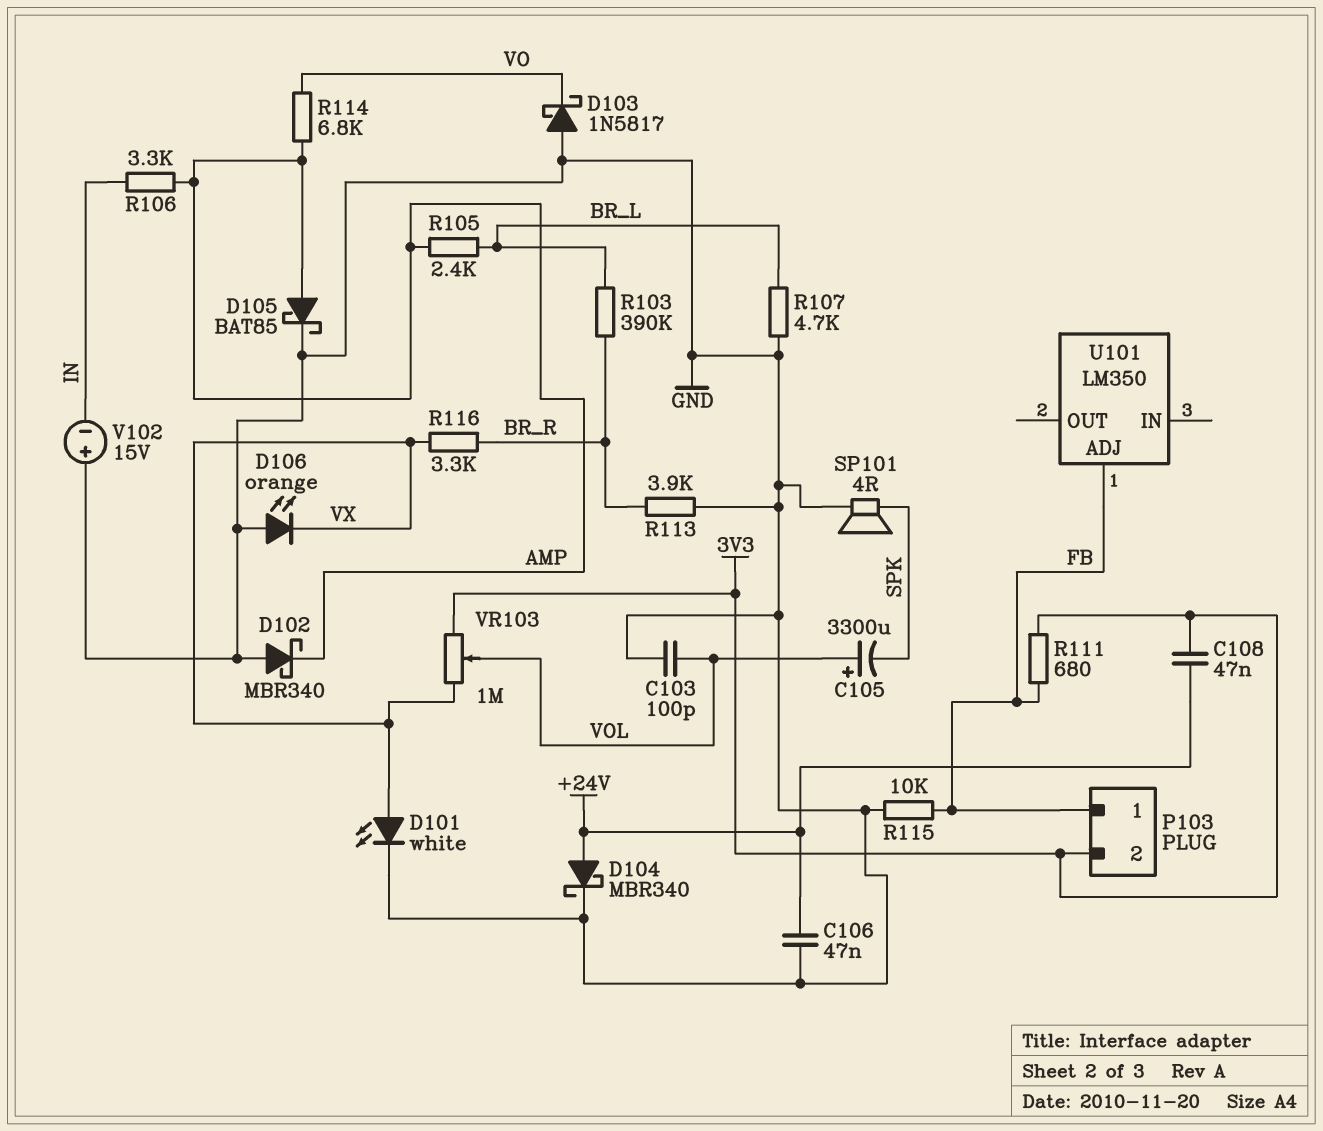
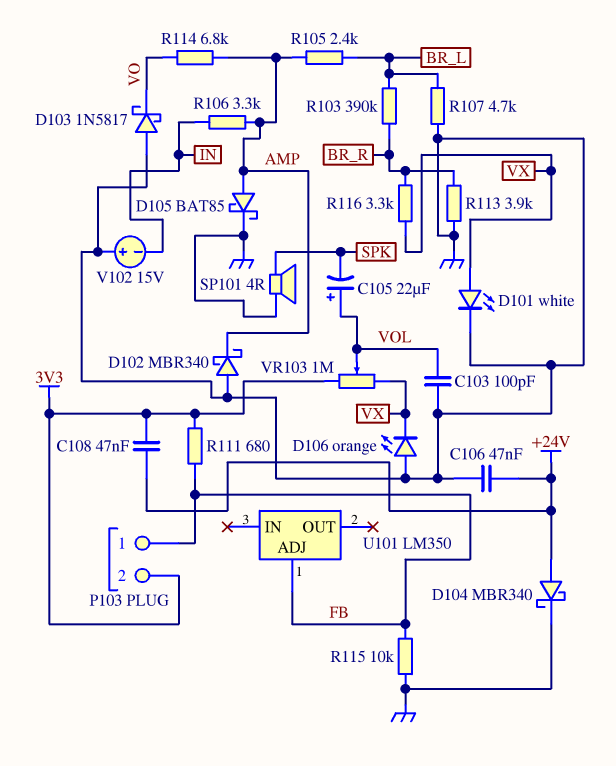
C105: 3300uF (plus VOL, minus SPK) -> 22uF (plus VOL, minus SPK)

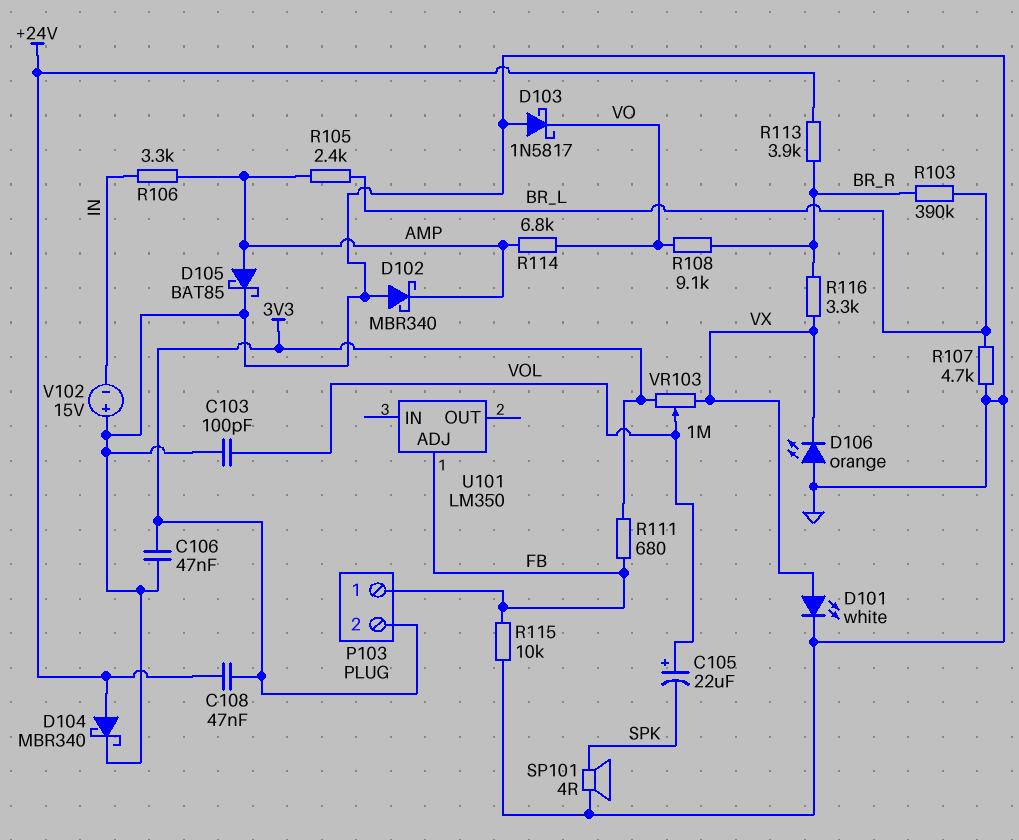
C106: 47nF (+24V, GND) -> 47nF (3V3, GND)
R108: none -> 9.1k (BR_R, VO)
R113: 3.9k (BR_R, GND) -> 3.9k (+24V, BR_R)

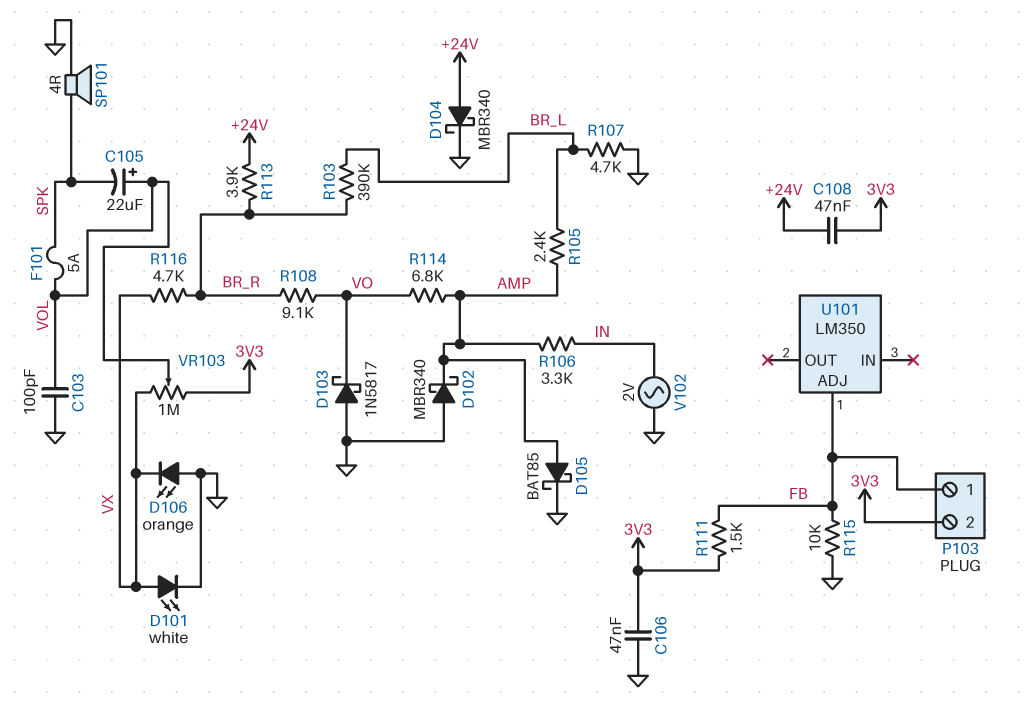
F101: none -> 5A (SPK, VOL)
R111: 680 (3V3, FB) -> 1.5k (3V3, FB)
R116: 3.3k (BR_R, VX) -> 4.7k (BR_R, VX)
V102: 15V (plus GND, minus IN) -> AC 2V (GND, IN)

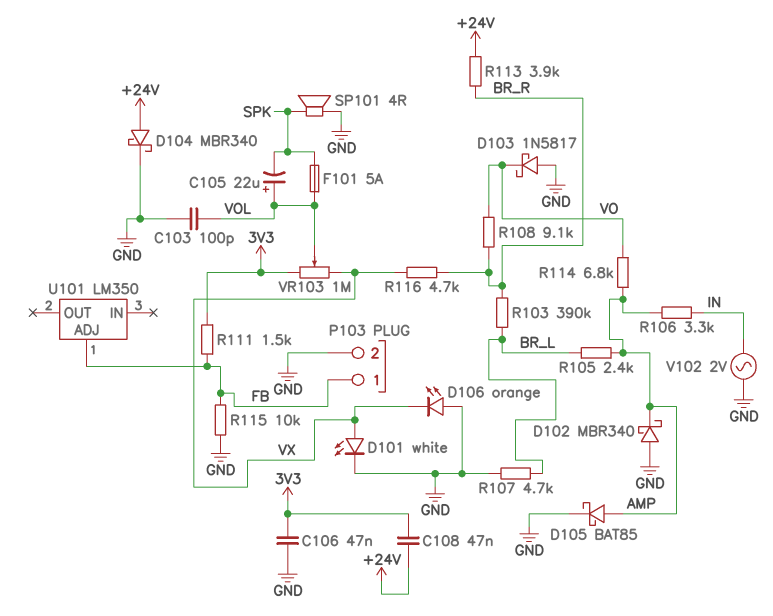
P103 pin 2: 3V3 -> GND

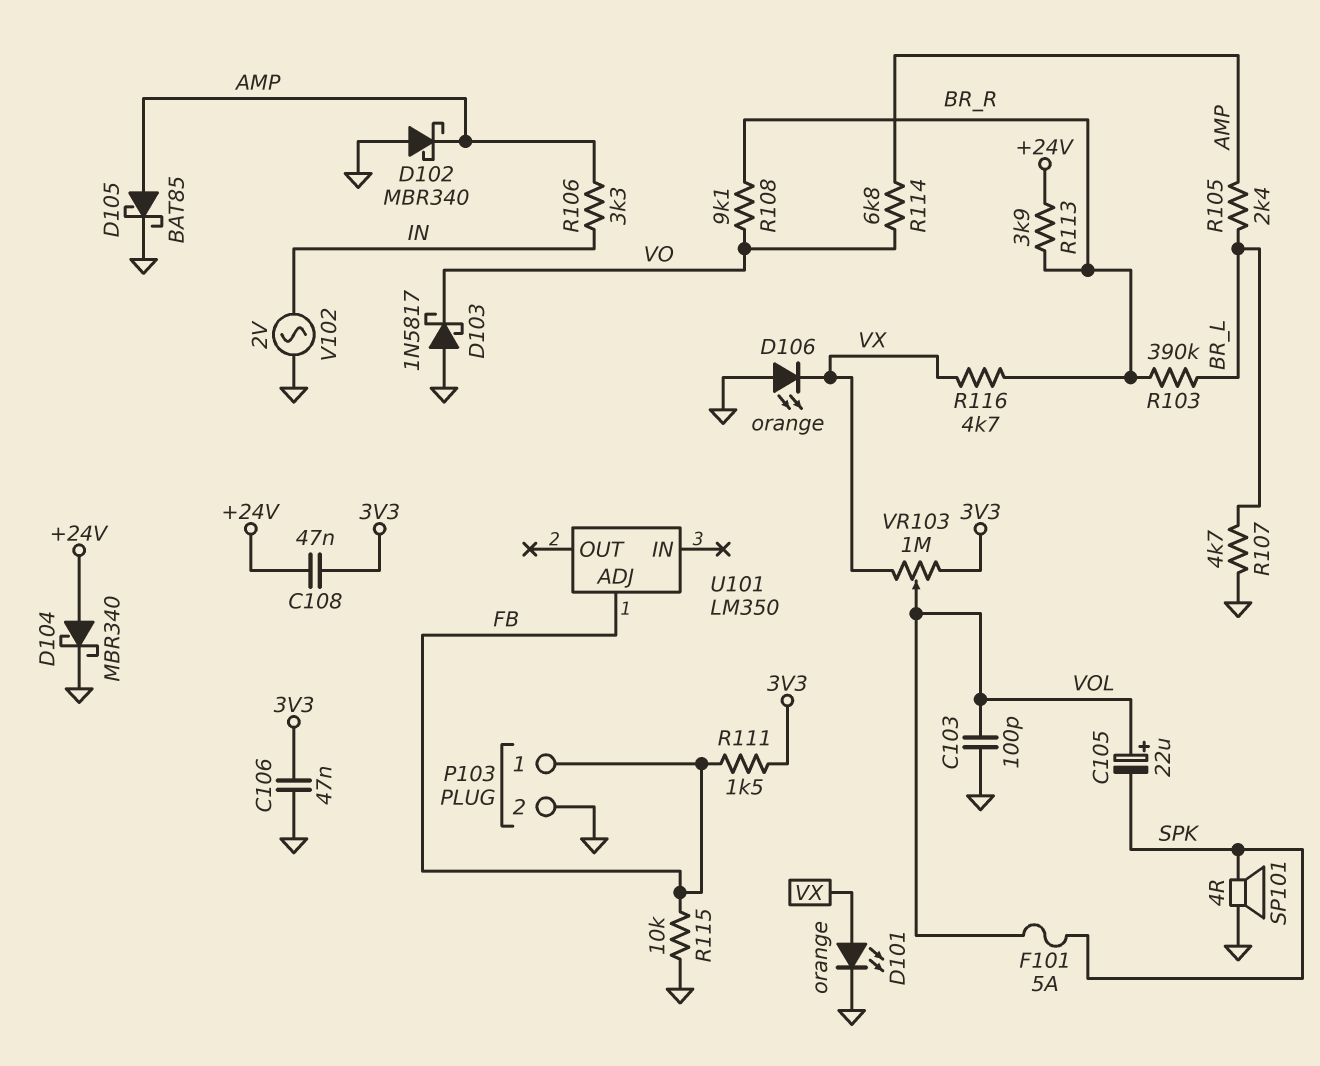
D101: LED white (A VX, K GND) -> LED orange (A VX, K GND)

